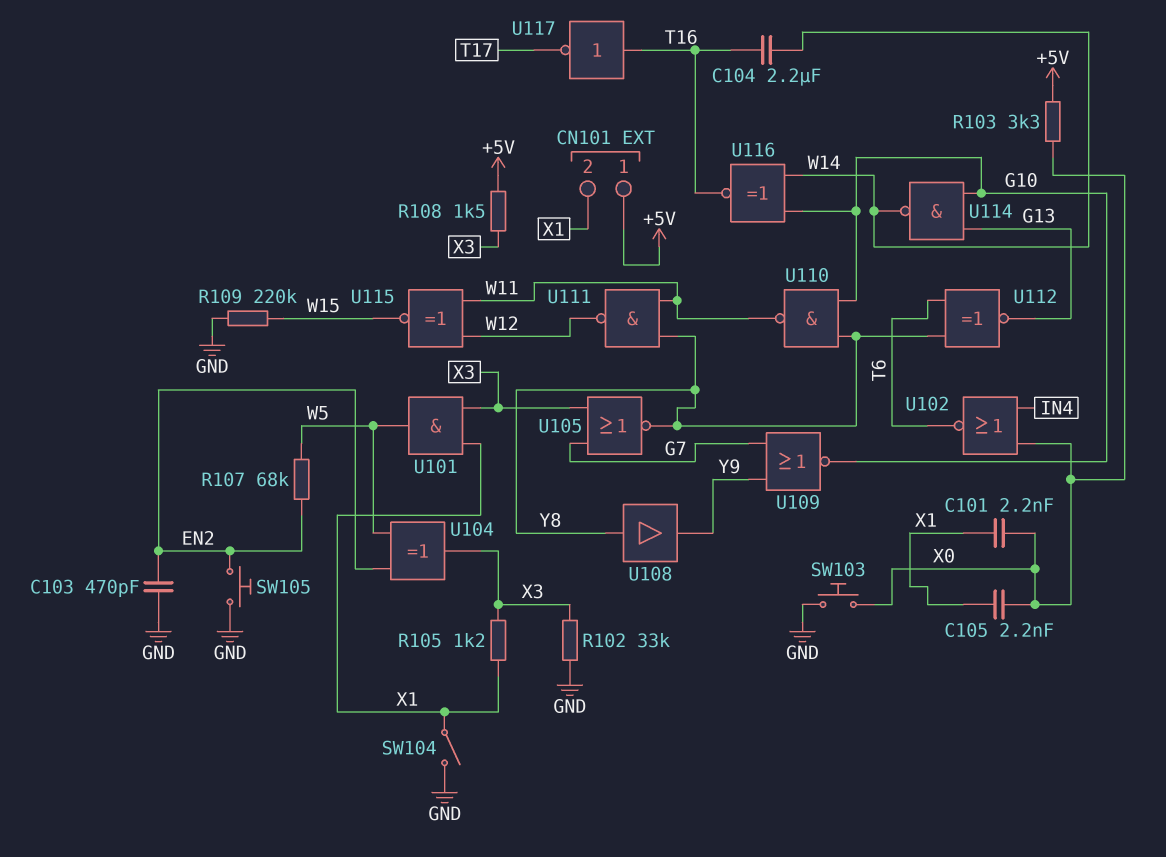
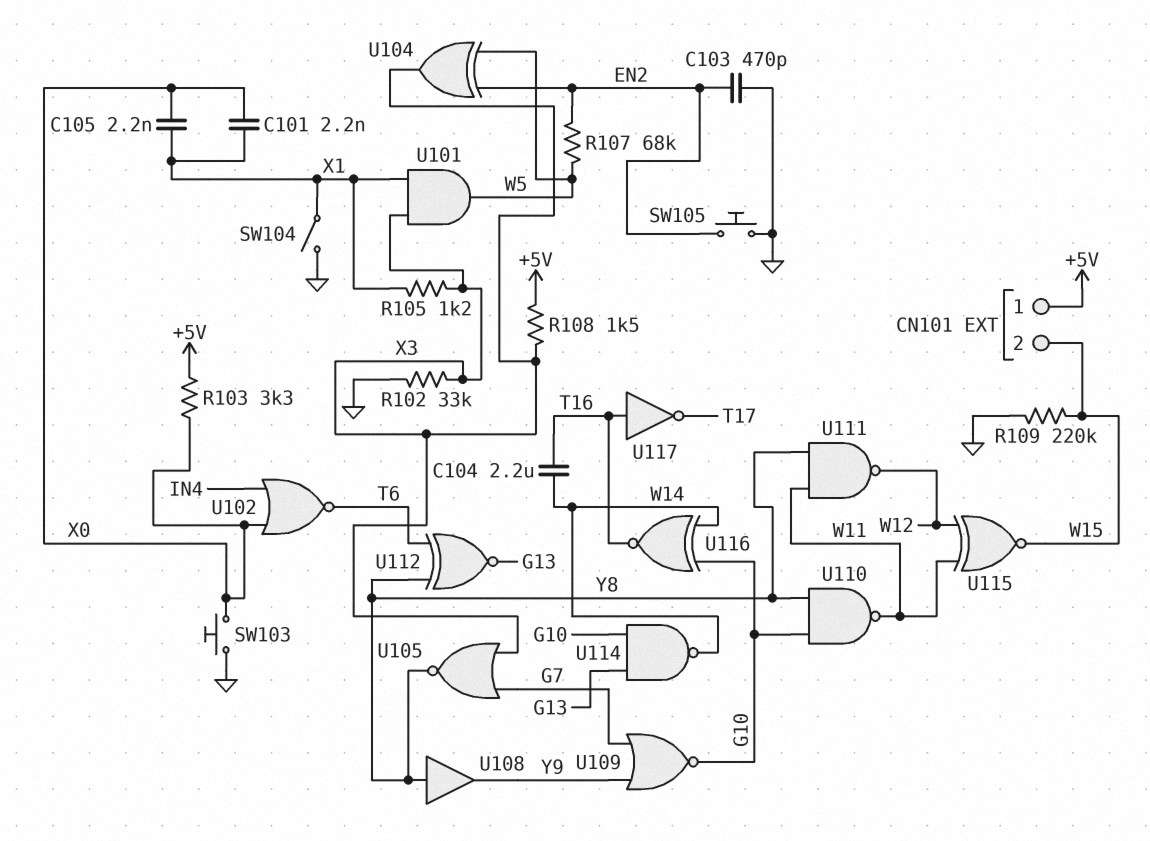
CN101 pin 2: X1 -> W15

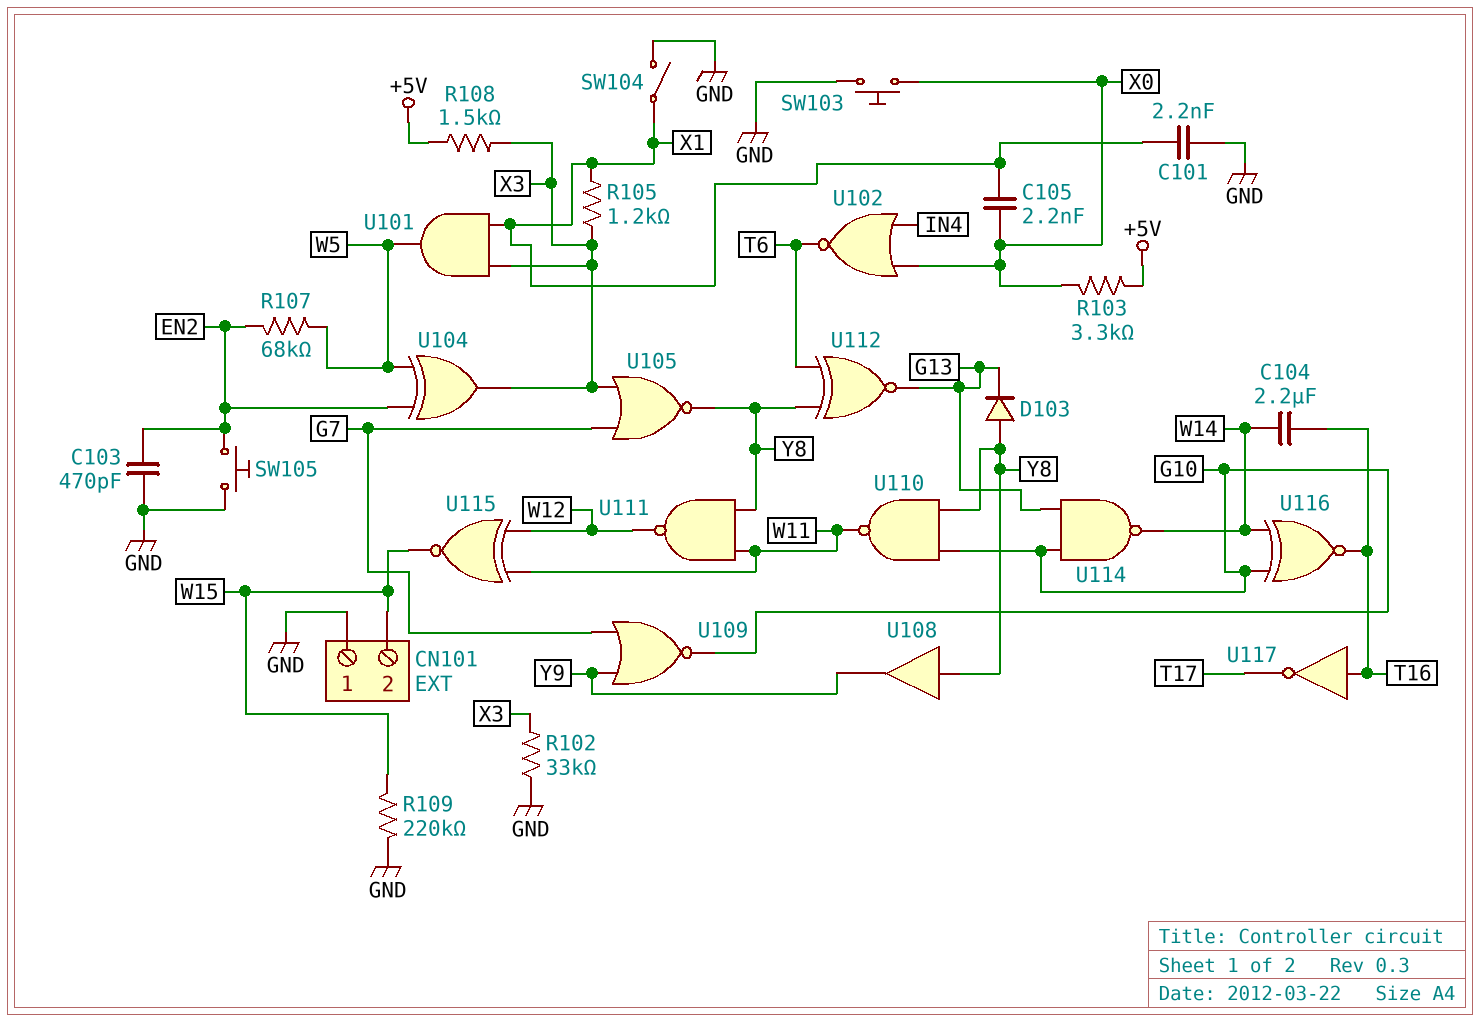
C101: 2.2nF (X0, X1) -> 2.2nF (GND, X1)
CN101 pin 1: +5V -> GND
D103: none -> diode (A Y8, K G13)

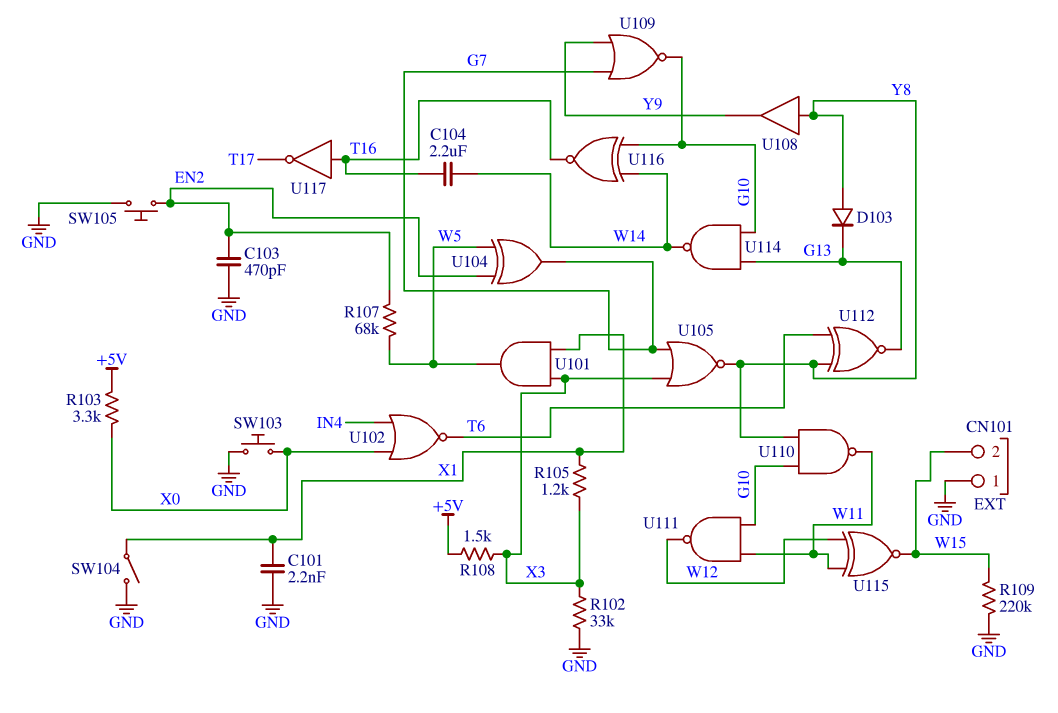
C105: 2.2nF (X0, X1) -> none
U104: XOR (in EN2, in W5, out X3) -> XOR (in EN2, in W5, out G7)
U111: NAND (in W11, in Y8, out W12) -> NAND (in G10, in W11, out W12)

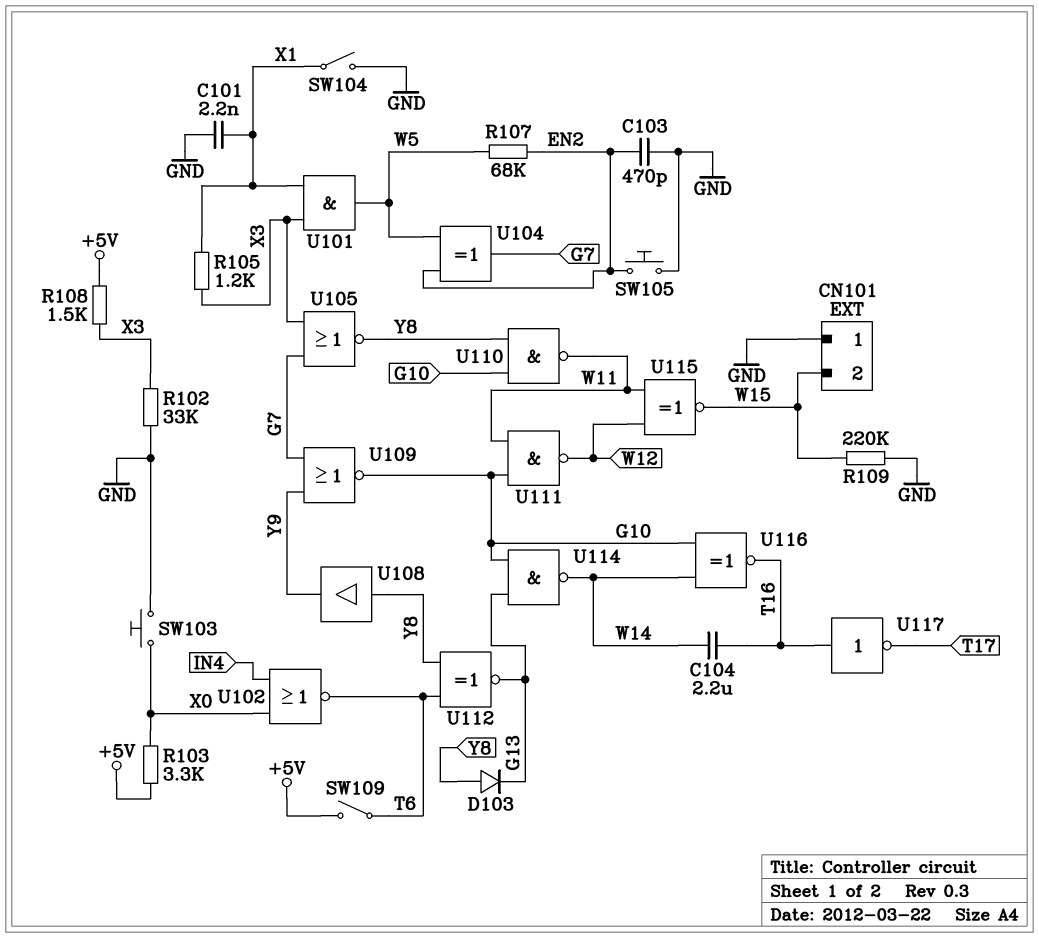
SW109: none -> switch (+5V, T6)

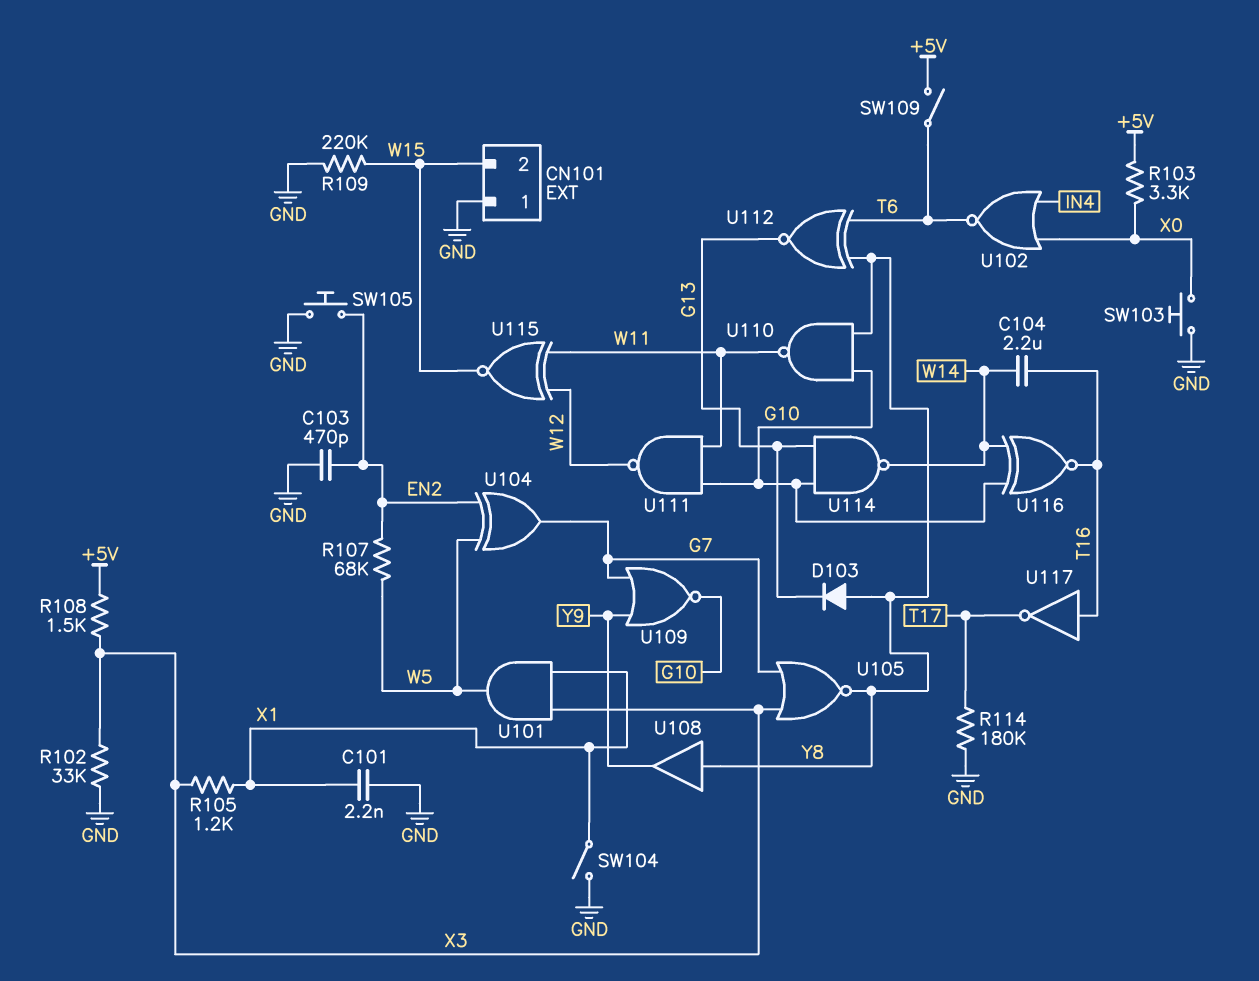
R114: none -> 180k (GND, T17)

